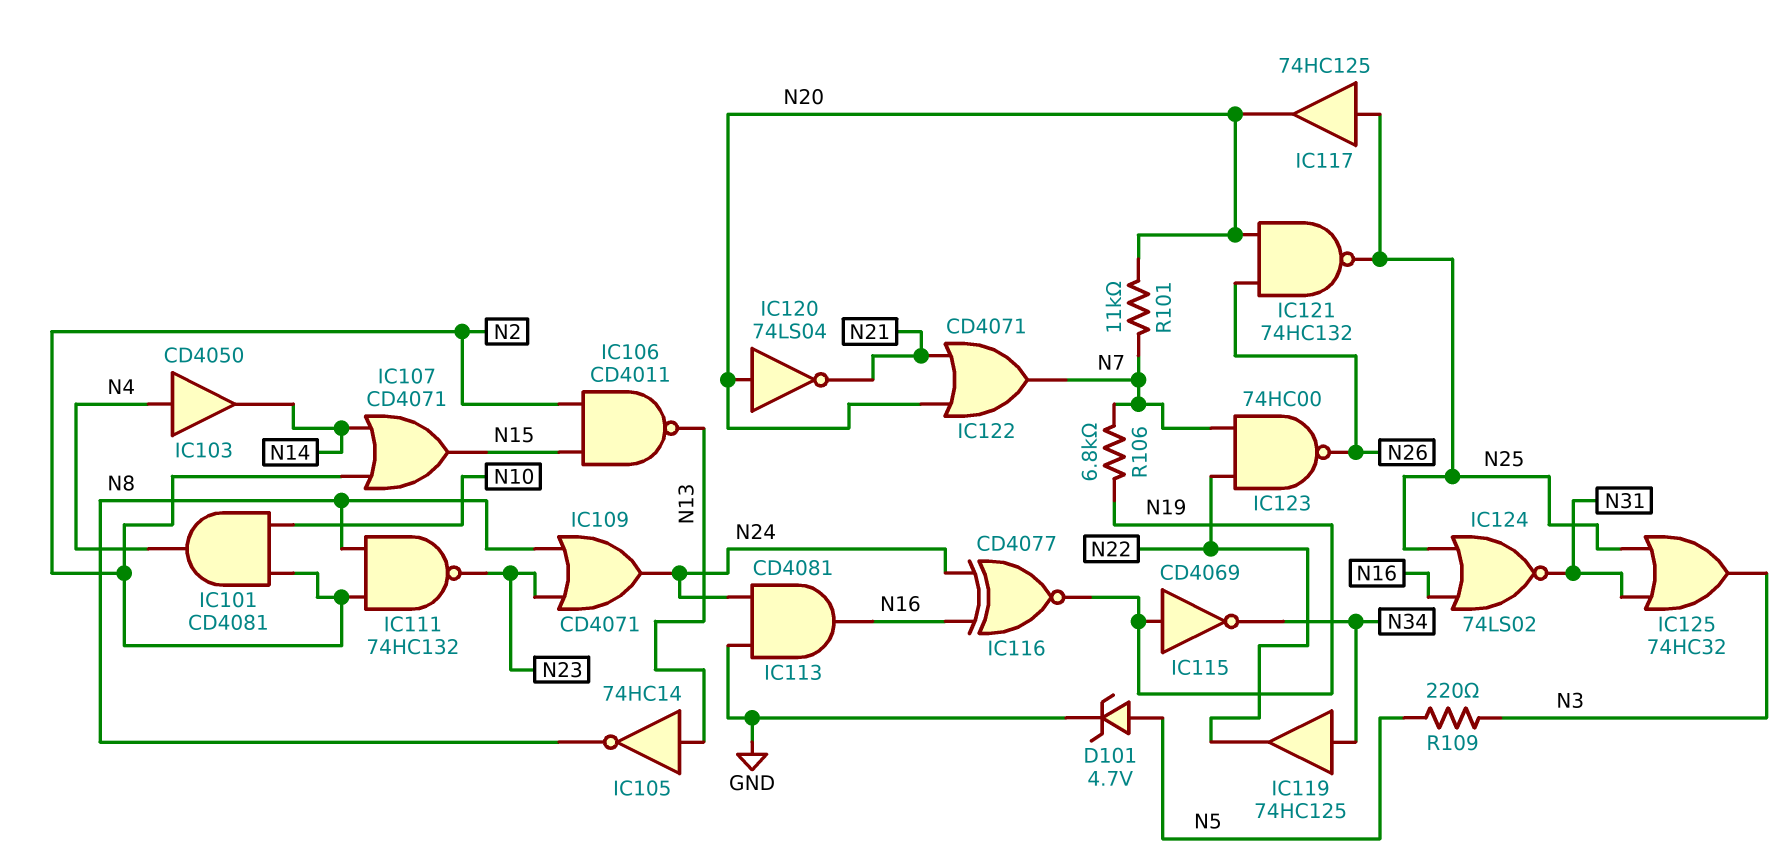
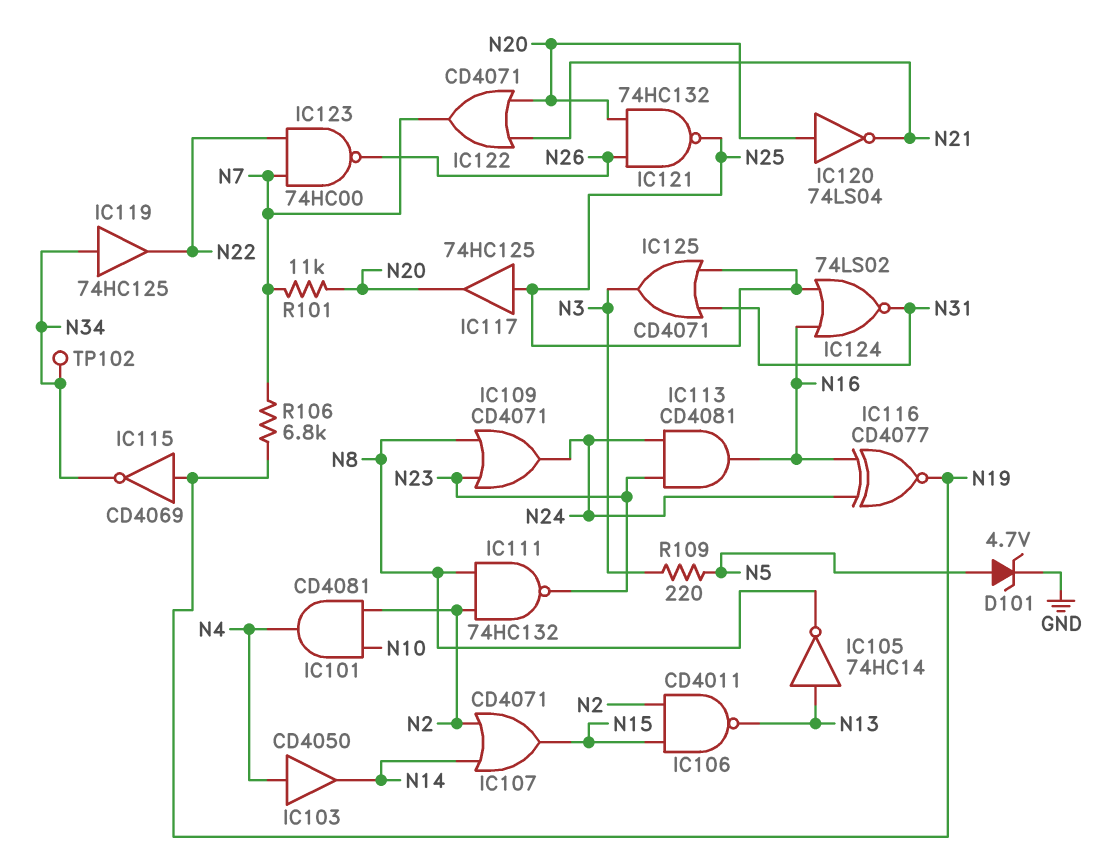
IC113: AND CD4081 (in GND, in N24, out N16) -> AND CD4081 (in N23, in N24, out N16)
IC125: OR 74HC32 (in N25, in N31, out N3) -> OR CD4071 (in N25, in N31, out N3)
TP102: none -> test point (N34)

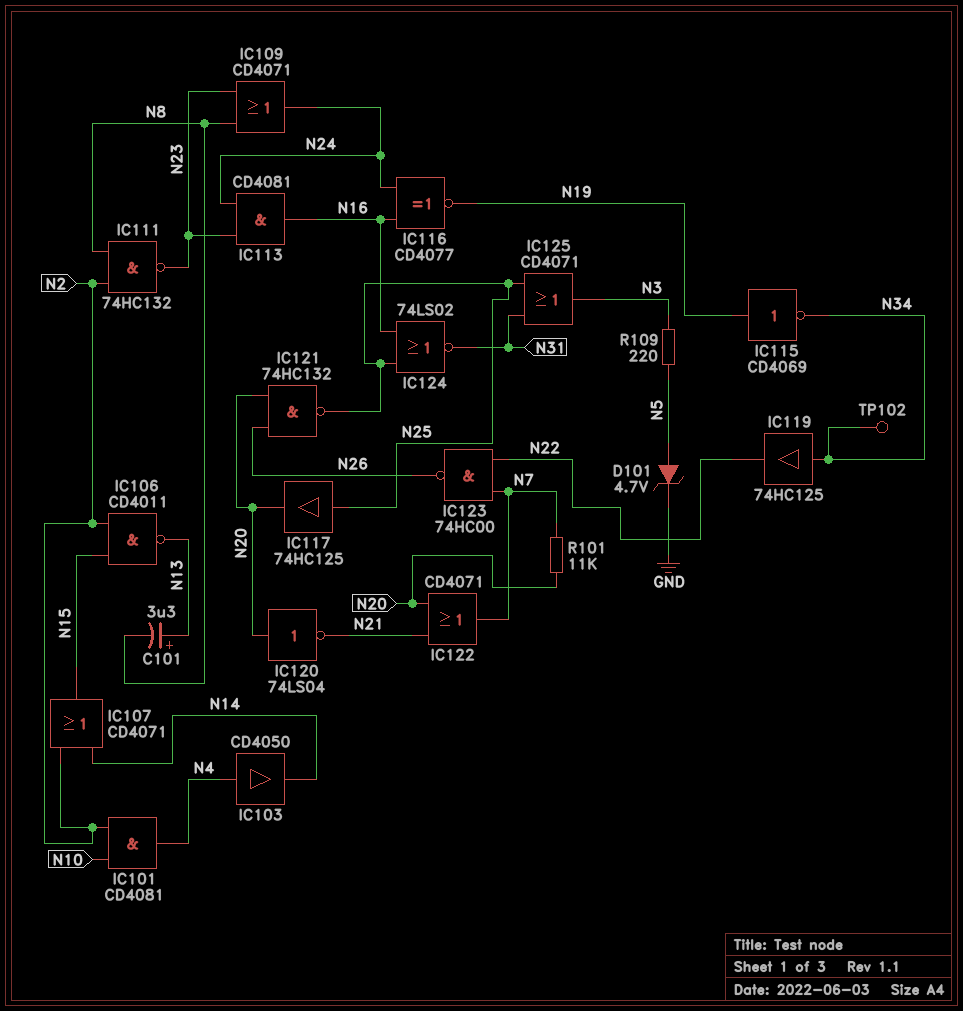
C101: none -> 3.3uF (plus N13, minus N8)
IC105: NOT 74HC14 (in N13, out N8) -> none
R106: 6.8k (N7, N19) -> none

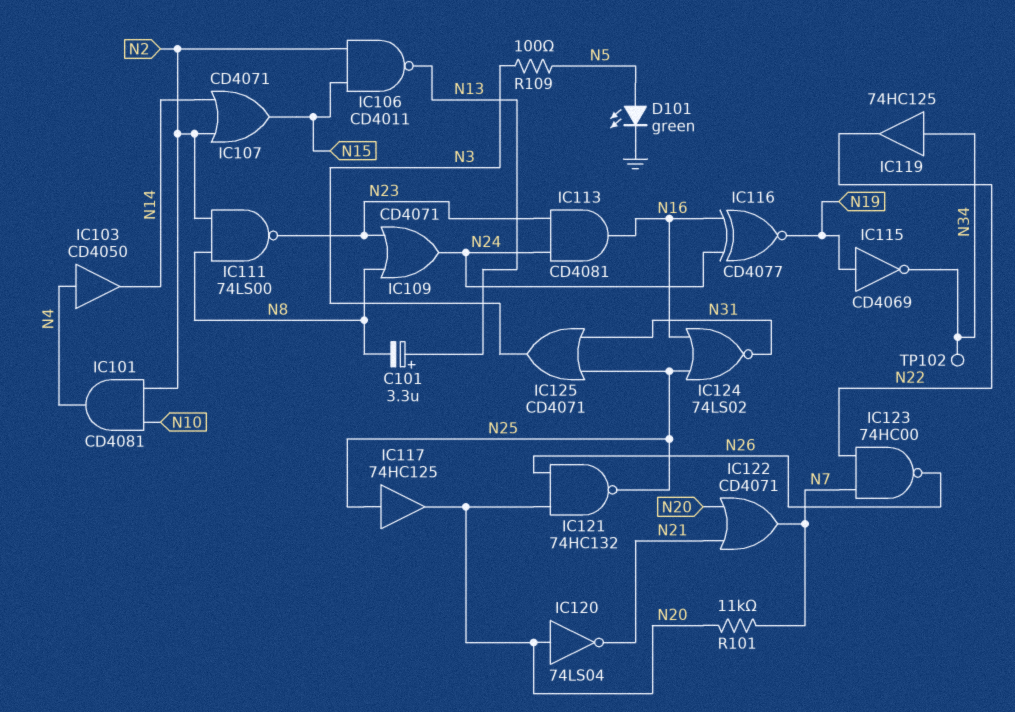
D101: zener 4.7V (A N5, K GND) -> LED green (A N5, K GND)
IC111: NAND 74HC132 (in N2, in N8, out N23) -> NAND 74LS00 (in N2, in N8, out N23)
R109: 220 (N3, N5) -> 100 (N3, N5)

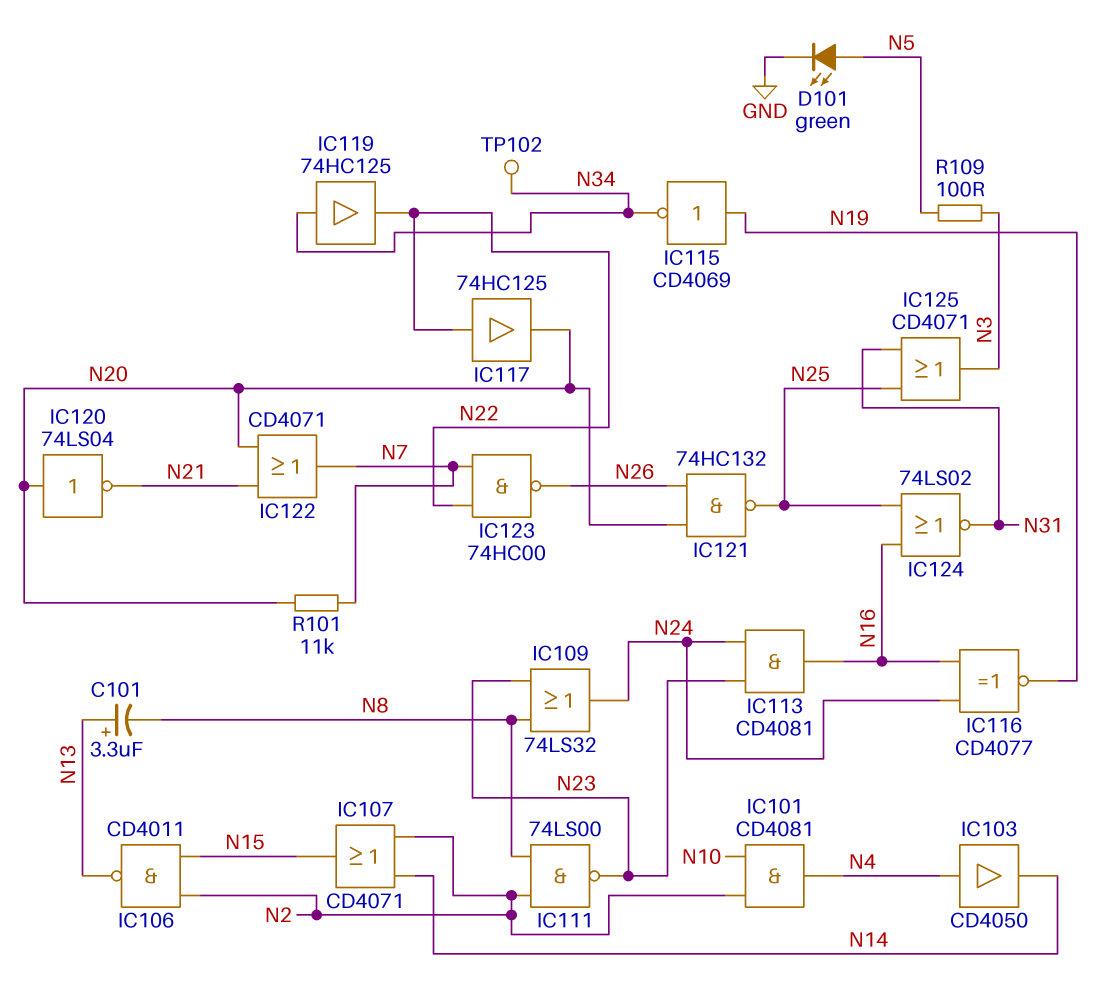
IC109: OR CD4071 (in N8, in N23, out N24) -> OR 74LS32 (in N8, in N23, out N24)
IC117: buffer 74HC125 (in N25, out N20) -> buffer 74HC125 (in N22, out N20)

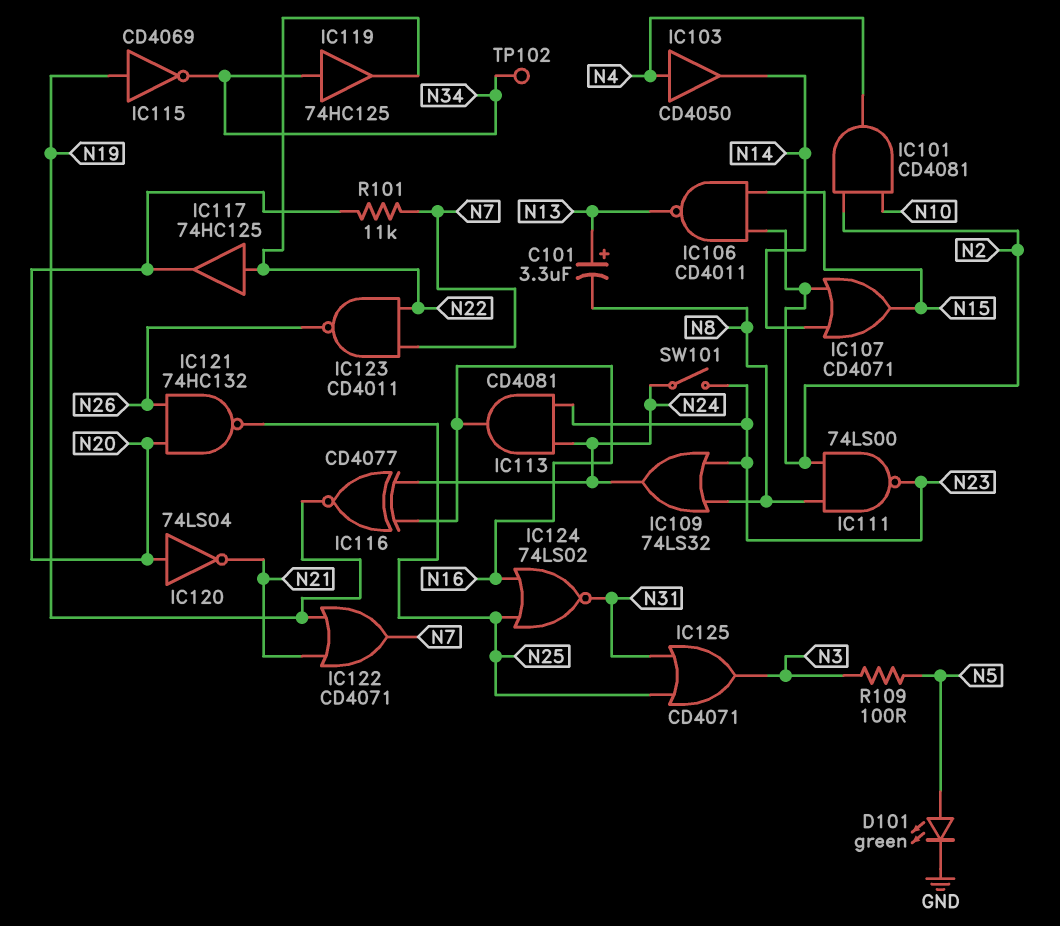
IC122: OR CD4071 (in N20, in N21, out N7) -> OR CD4071 (in N19, in N21, out N7)
IC123: NAND 74HC00 (in N7, in N22, out N26) -> NAND CD4011 (in N7, in N22, out N26)
SW101: none -> switch (N23, N24)

